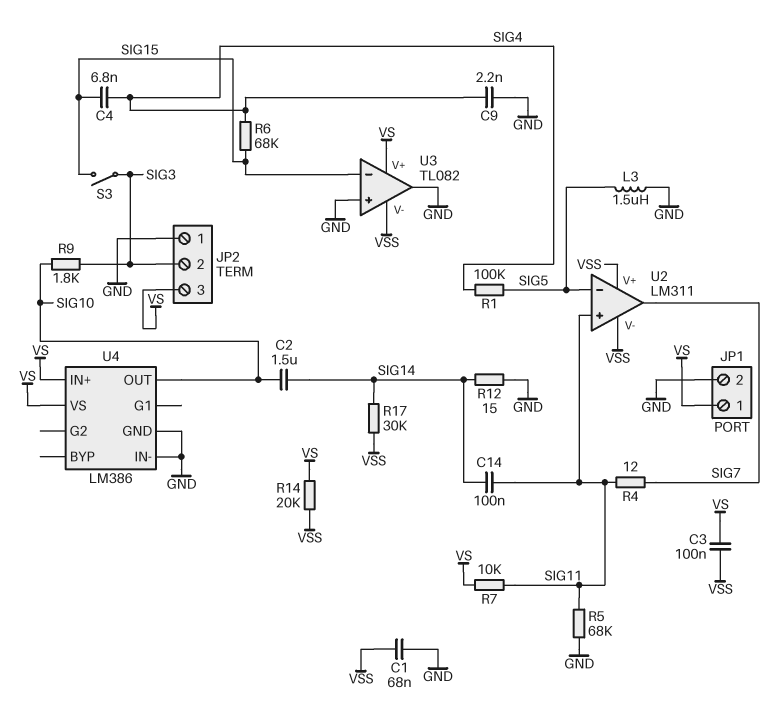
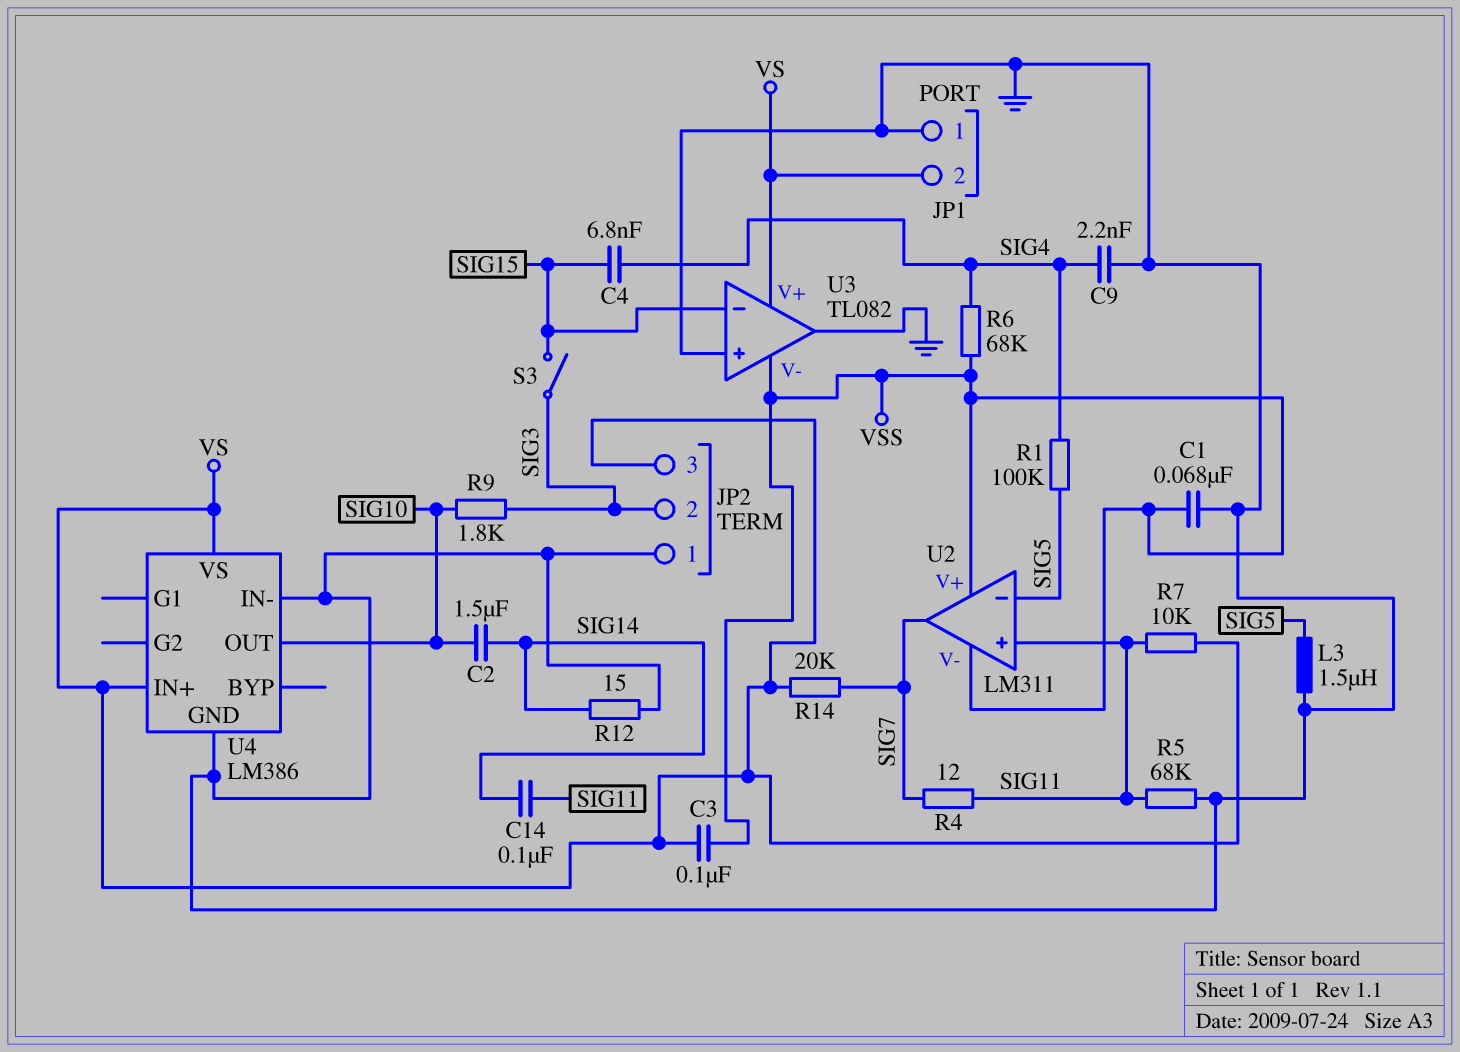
JP1 pin 1: VS -> GND
JP1 pin 2: GND -> VS
R6: 68k (SIG4, SIG15) -> 68k (SIG4, VSS)
R14: 20k (VS, VSS) -> 20k (SIG7, VS)
R17: 30k (SIG14, VSS) -> none

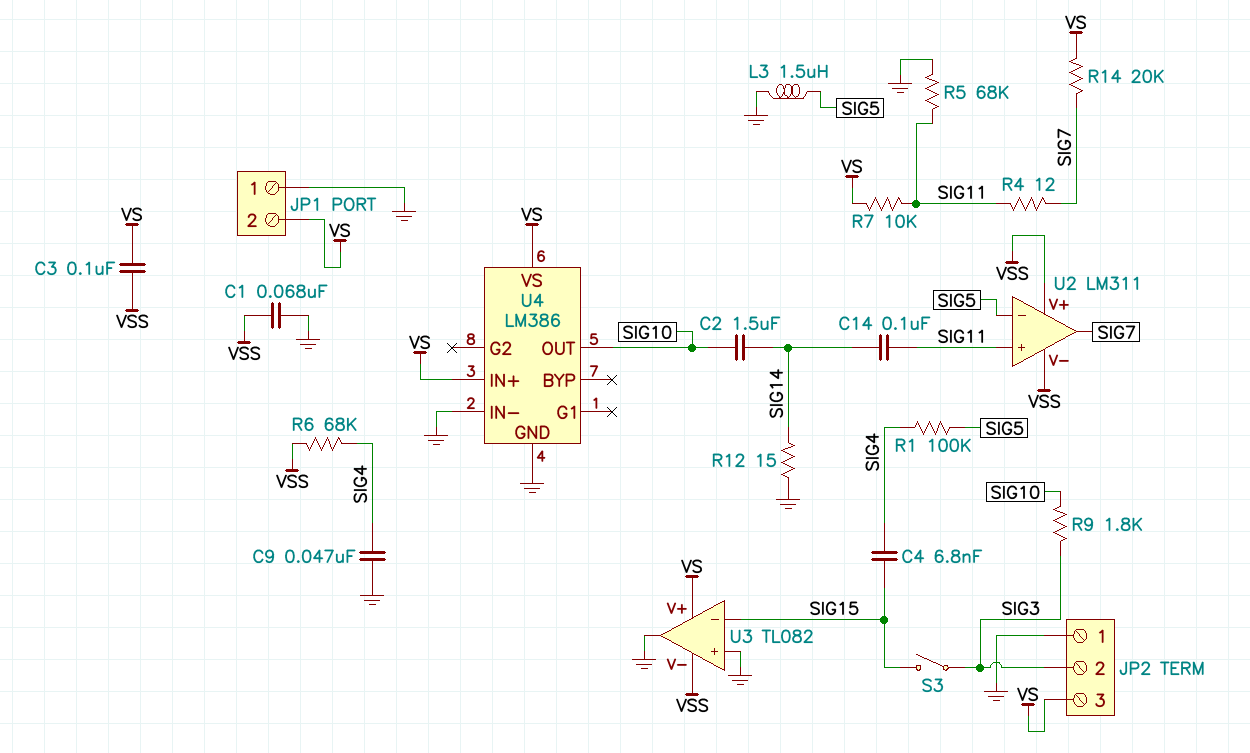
C9: 2.2nF (GND, SIG4) -> 47nF (GND, SIG4)

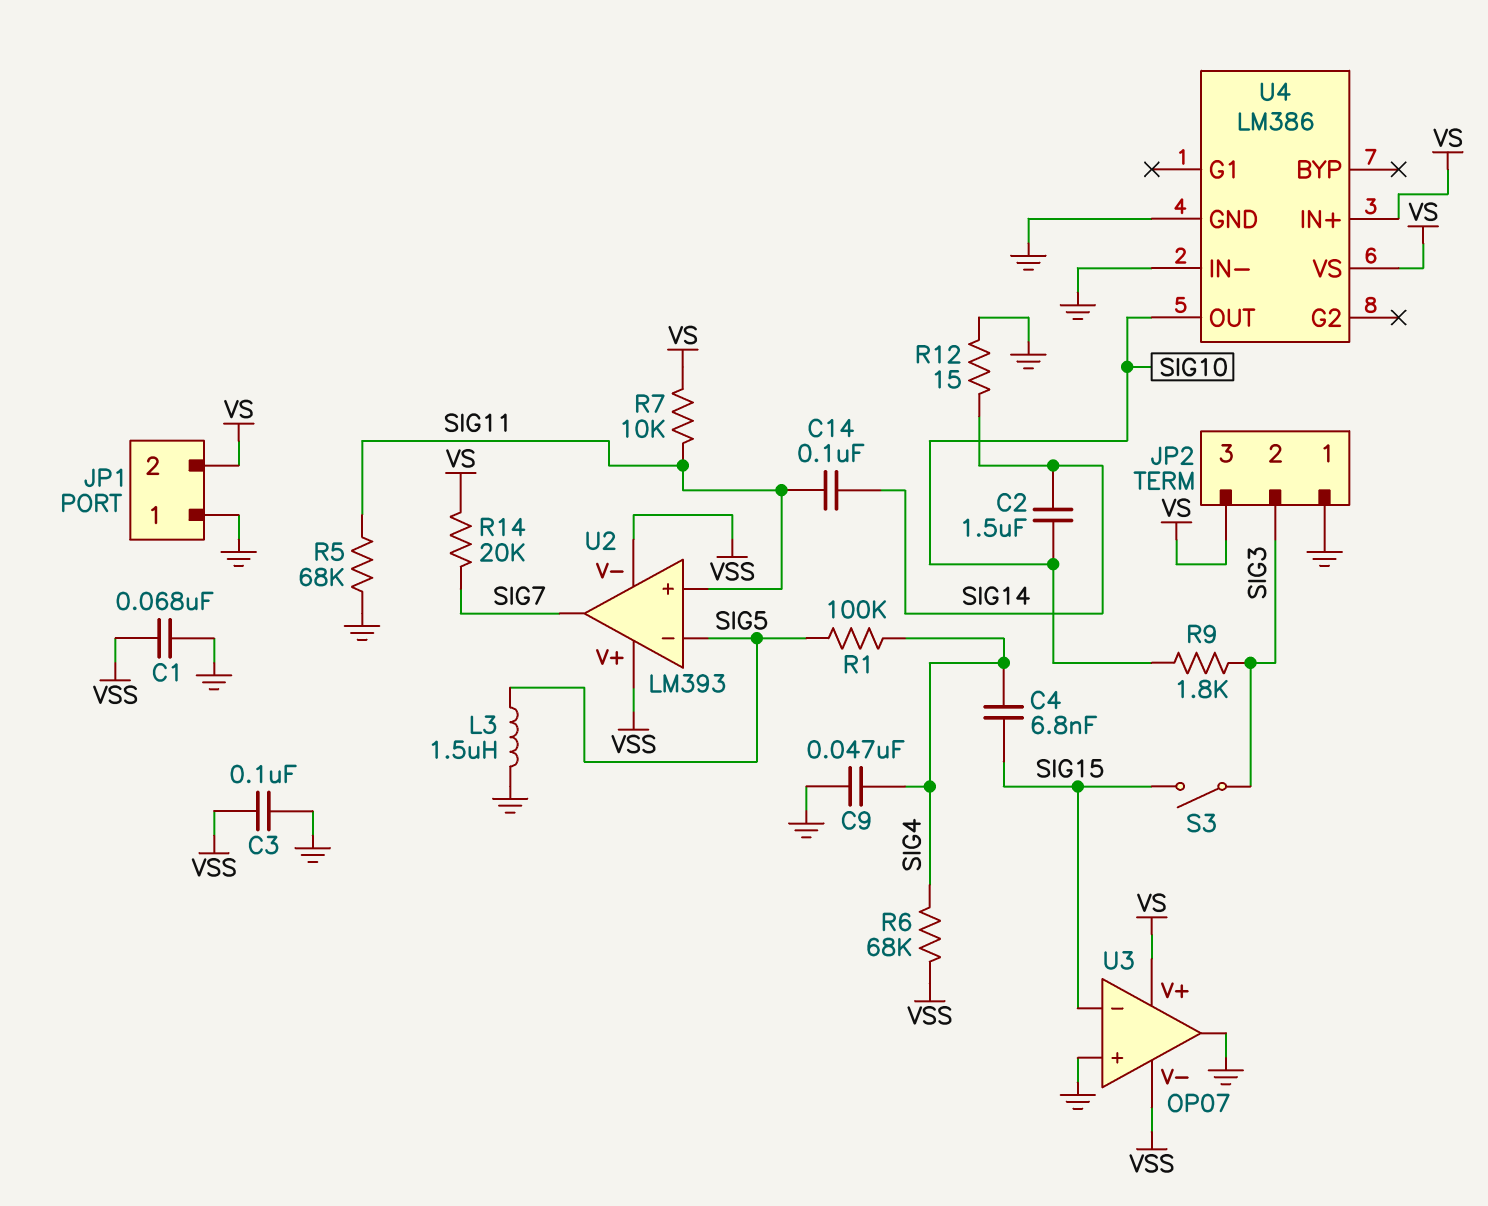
C3: 100nF (VS, VSS) -> 100nF (GND, VSS)
R4: 12 (SIG7, SIG11) -> none
U2: LM311 -> LM393
U3: TL082 -> OP07

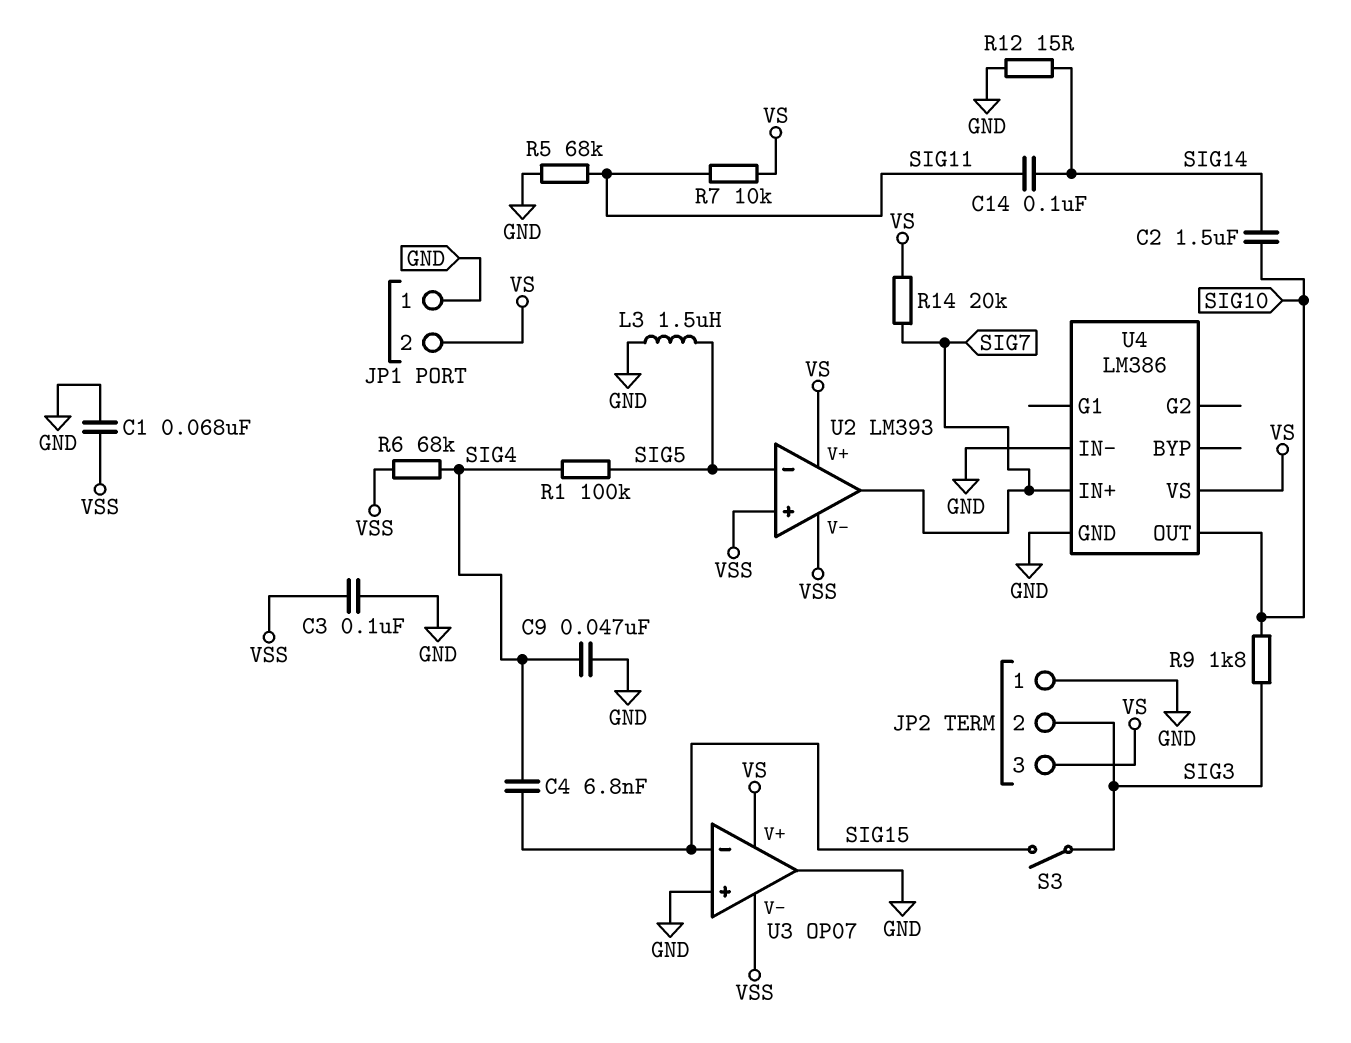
U2 pin V+: VSS -> VS
U2 pin in+: SIG11 -> VSS
U4 pin IN+: VS -> SIG7

